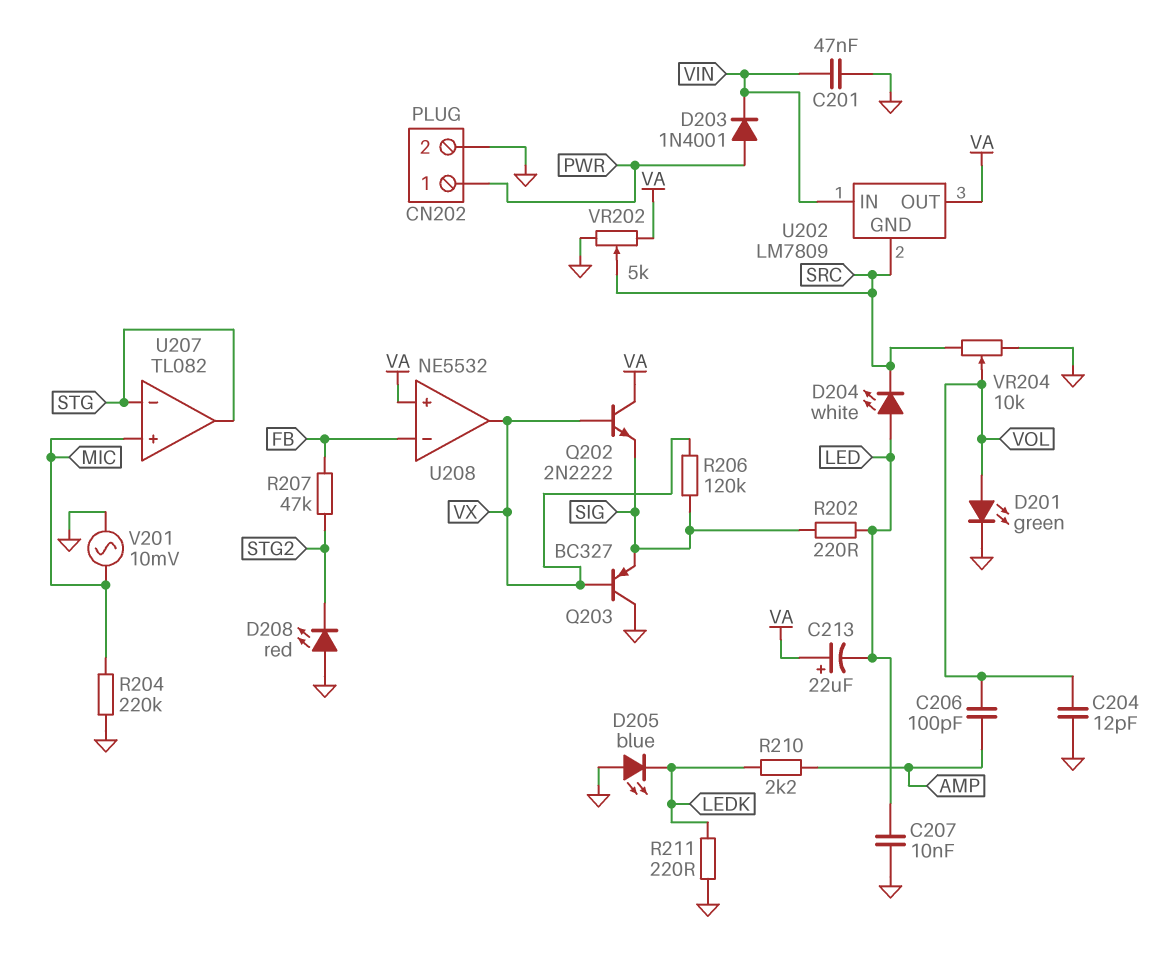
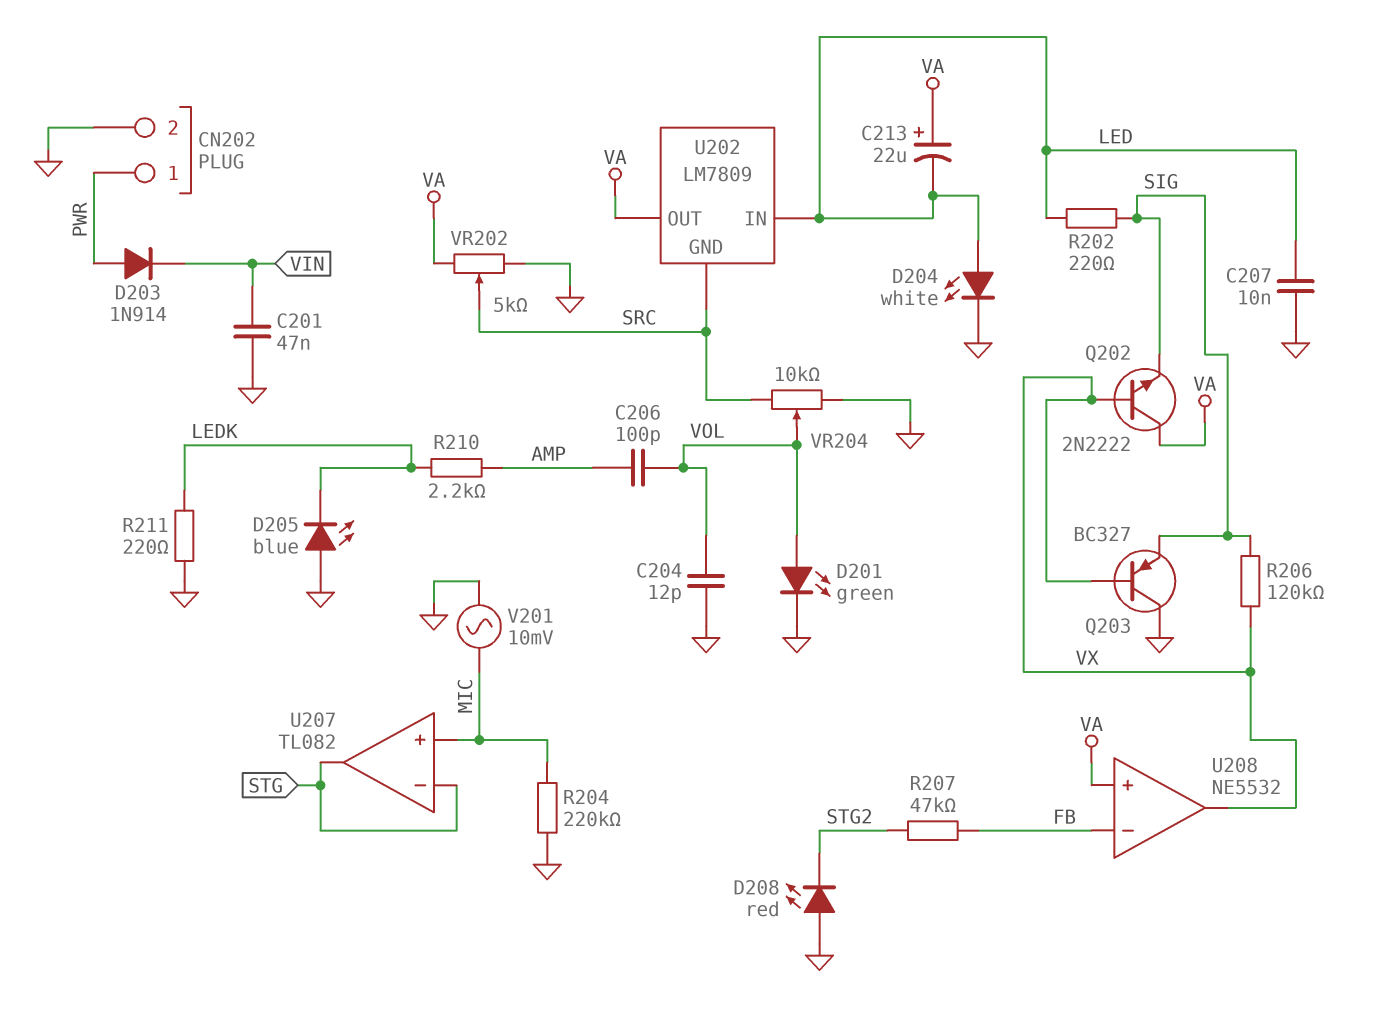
D203: diode 1N4001 (A PWR, K VIN) -> diode 1N914 (A PWR, K VIN)
D204: LED white (A LED, K SRC) -> LED white (A LED, K GND)
U202 pin IN: VIN -> LED

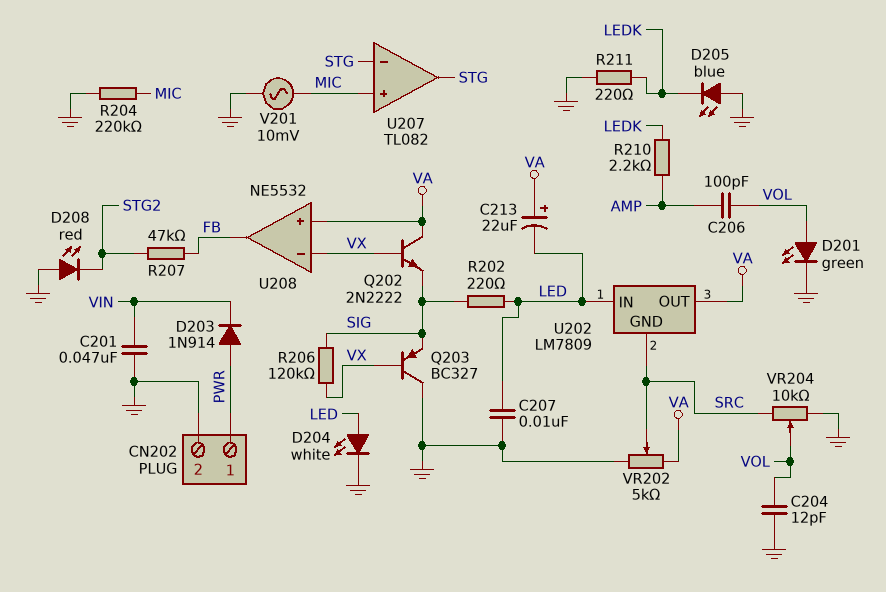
U208 pin in-: FB -> VX
U208 pin out: VX -> FB

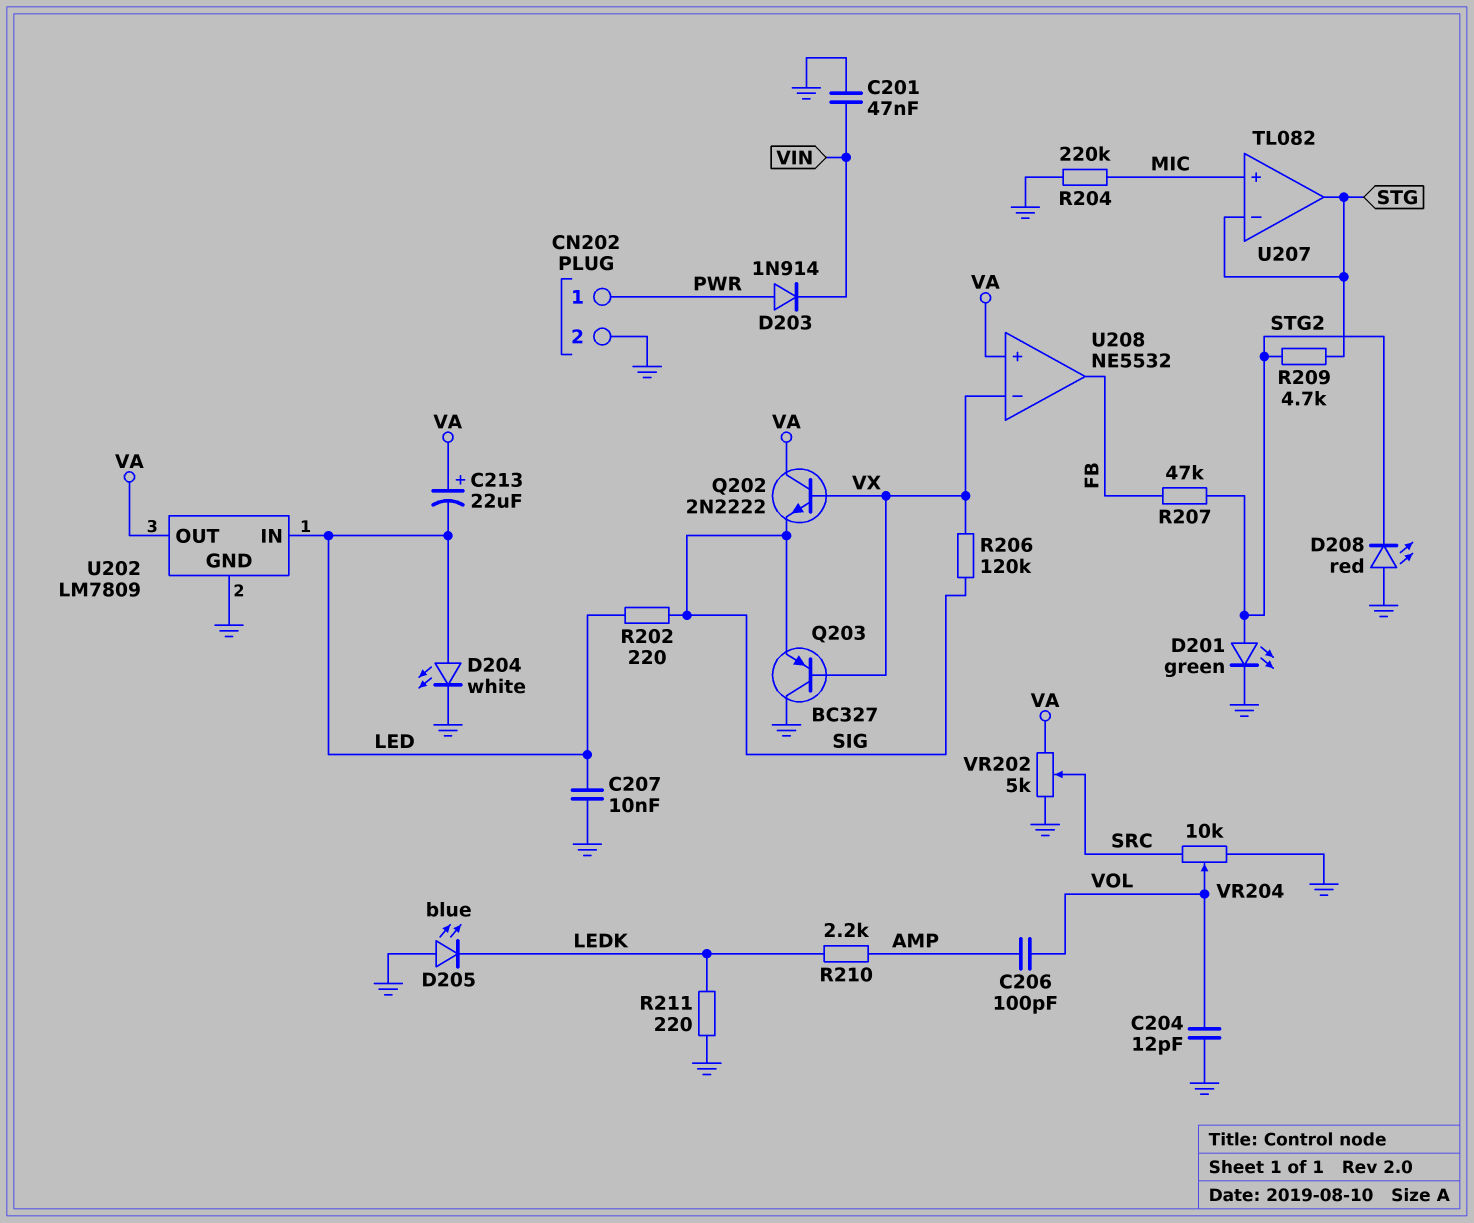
D201: LED green (A VOL, K GND) -> LED green (A STG2, K GND)
R209: none -> 4.7k (STG, STG2)
U202 pin GND: SRC -> GND
V201: AC 10mV (GND, MIC) -> none

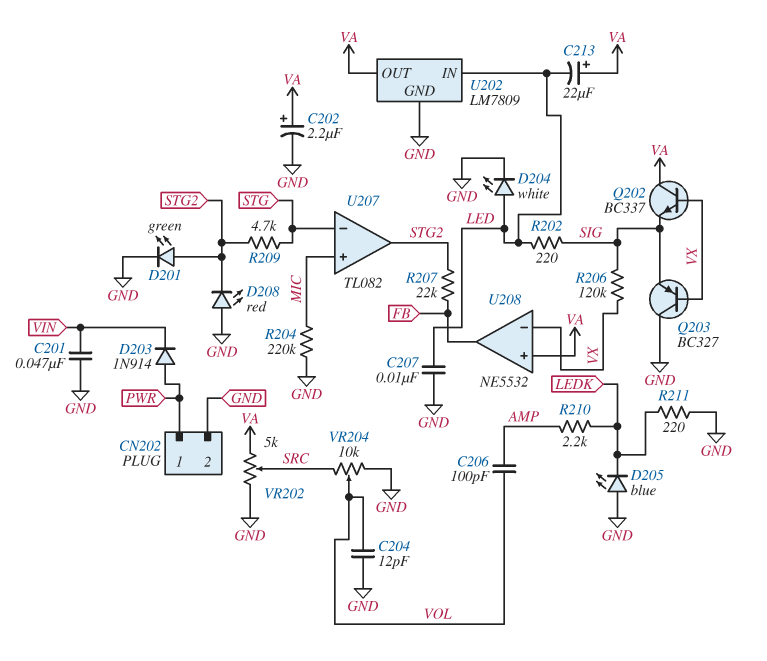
C202: none -> 2.2uF (plus VA, minus GND)
Q202: NPN 2N2222 (B VX, C VA, E SIG) -> NPN BC337 (B VX, C VA, E SIG)
R207: 47k (FB, STG2) -> 22k (FB, STG2)
U207 pin out: STG -> STG2

